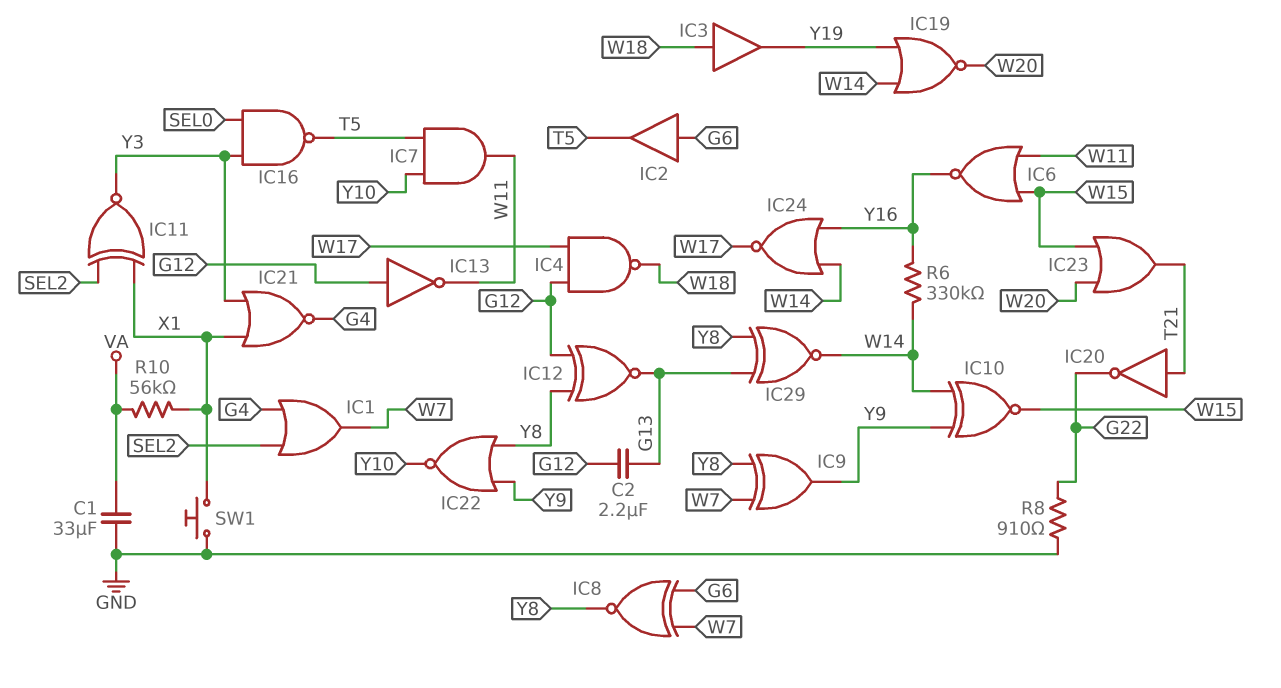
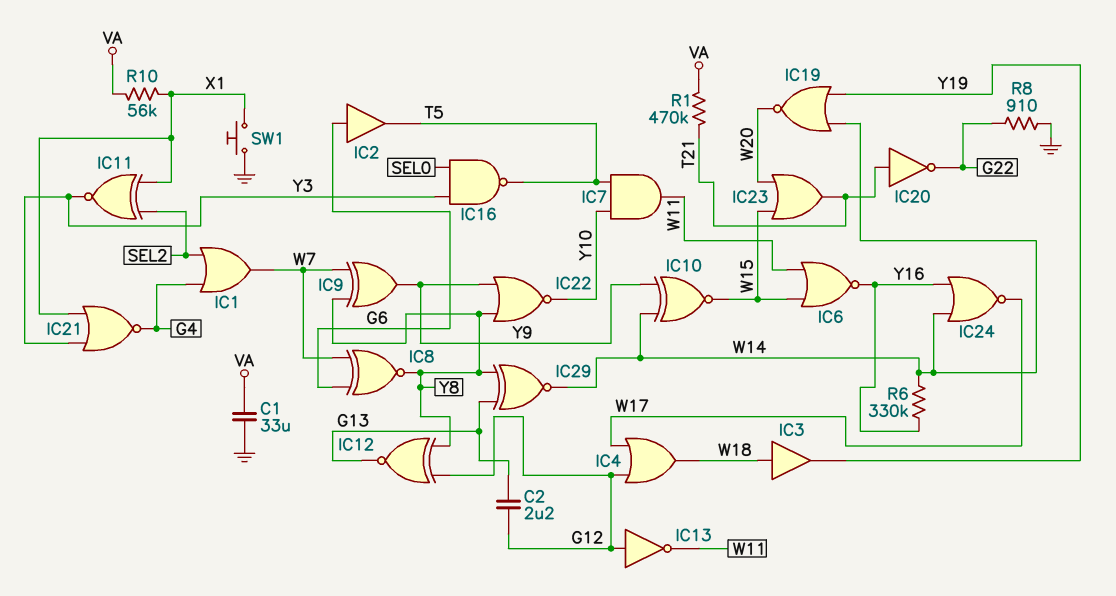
IC4: NAND (in G12, in W17, out W18) -> OR (in G12, in W17, out W18)
R1: none -> 470k (T21, VA)

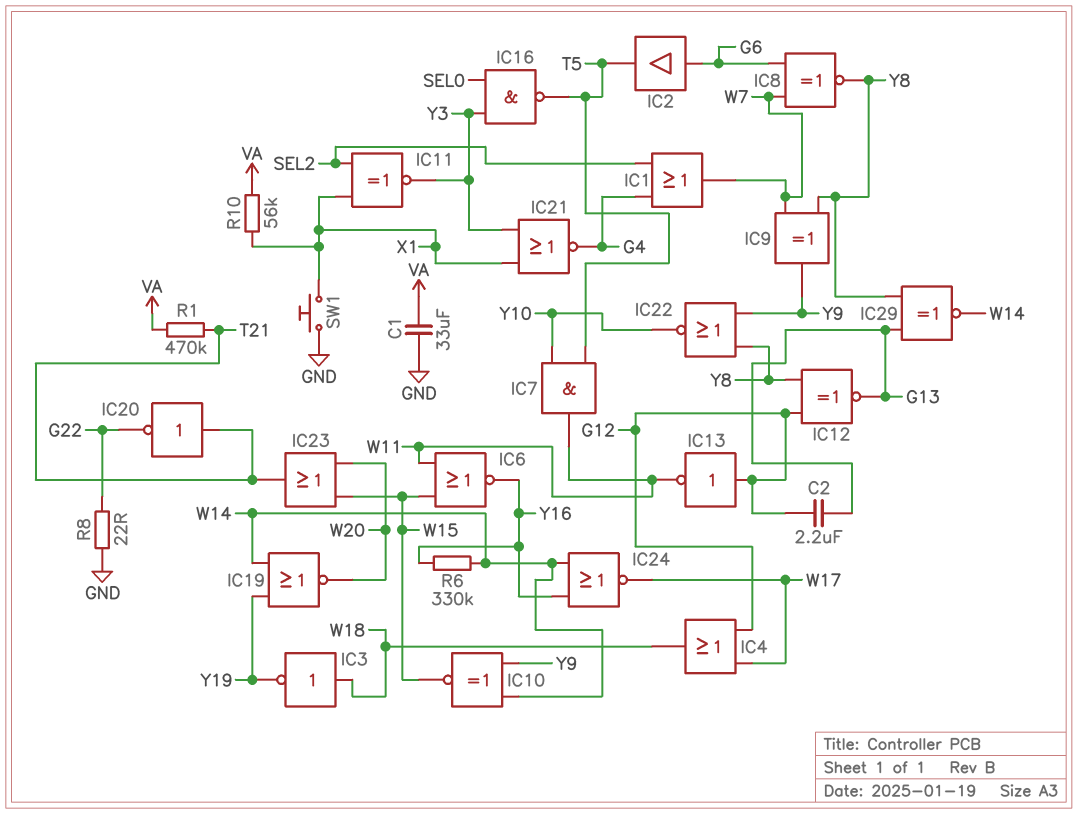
IC3: buffer (in W18, out Y19) -> NOT (in W18, out Y19)
R8: 910 (G22, GND) -> 22 (G22, GND)

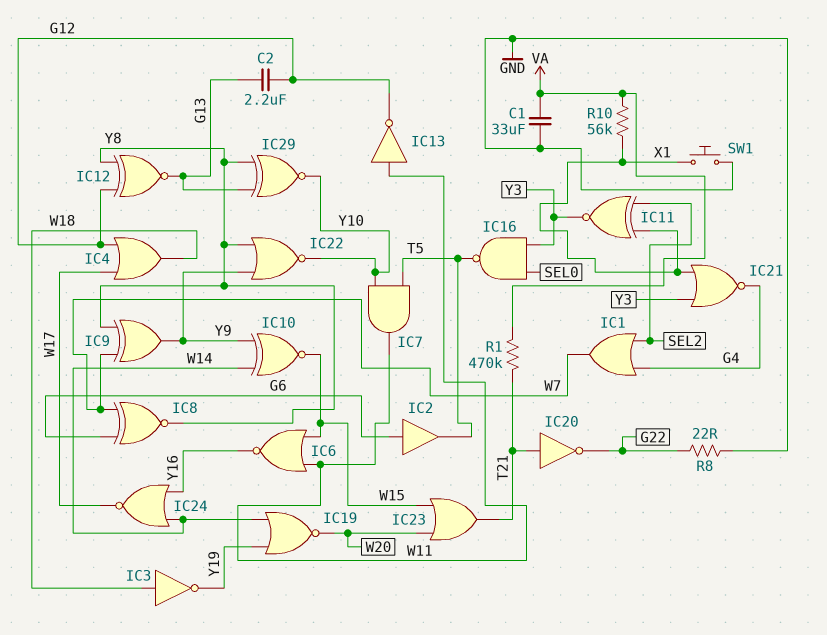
IC13: NOT (in G12, out W11) -> NOT (in W11, out G12)
IC29: XNOR (in G13, in Y8, out W14) -> XNOR (in G13, in Y8, out Y10)
R6: 330k (W14, Y16) -> none

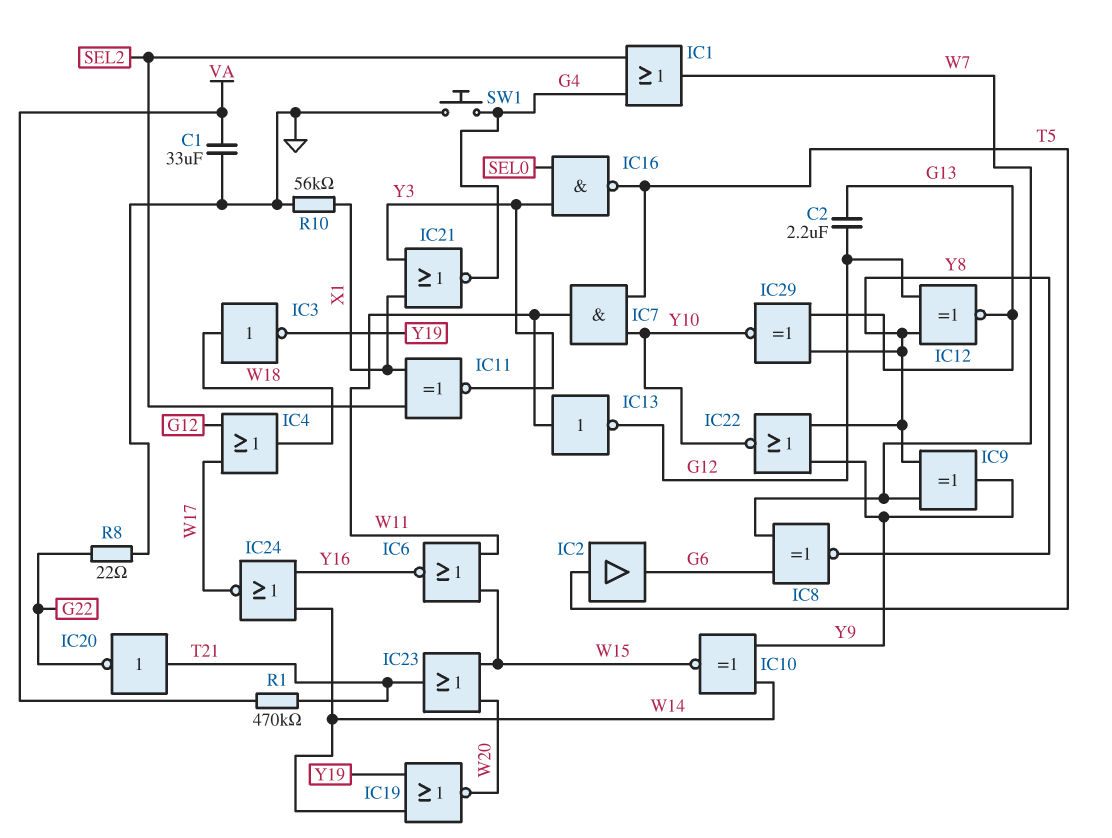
IC2: buffer (in G6, out T5) -> buffer (in T5, out G6)
R10: 56k (VA, X1) -> 56k (GND, X1)
SW1: button (GND, X1) -> button (G4, GND)

